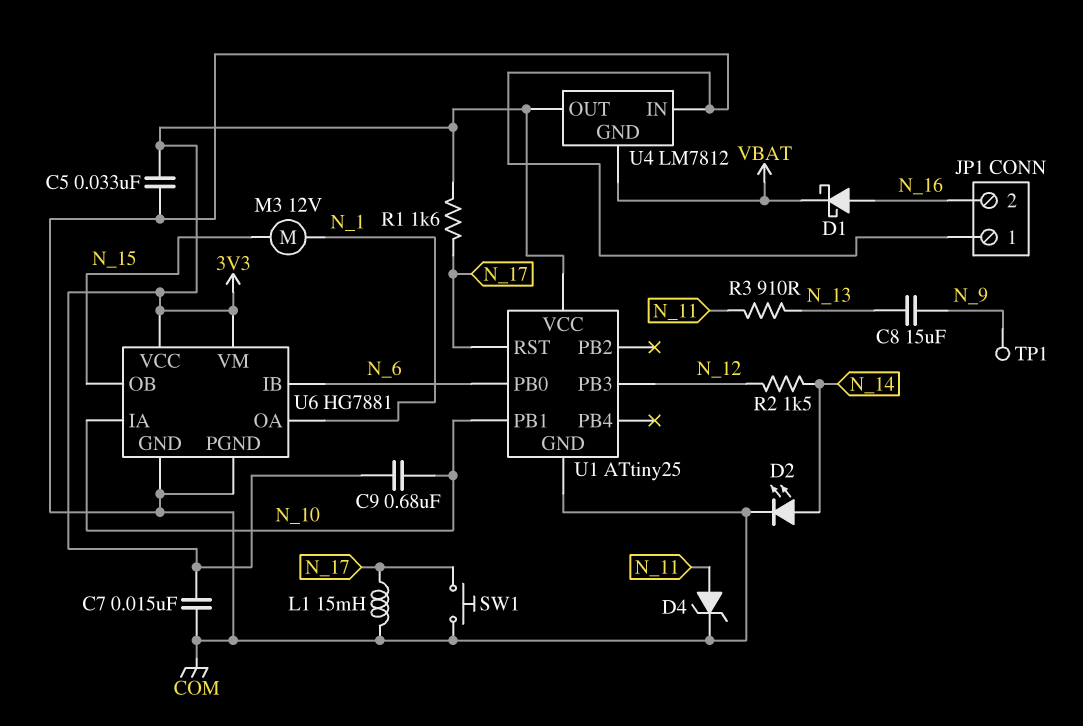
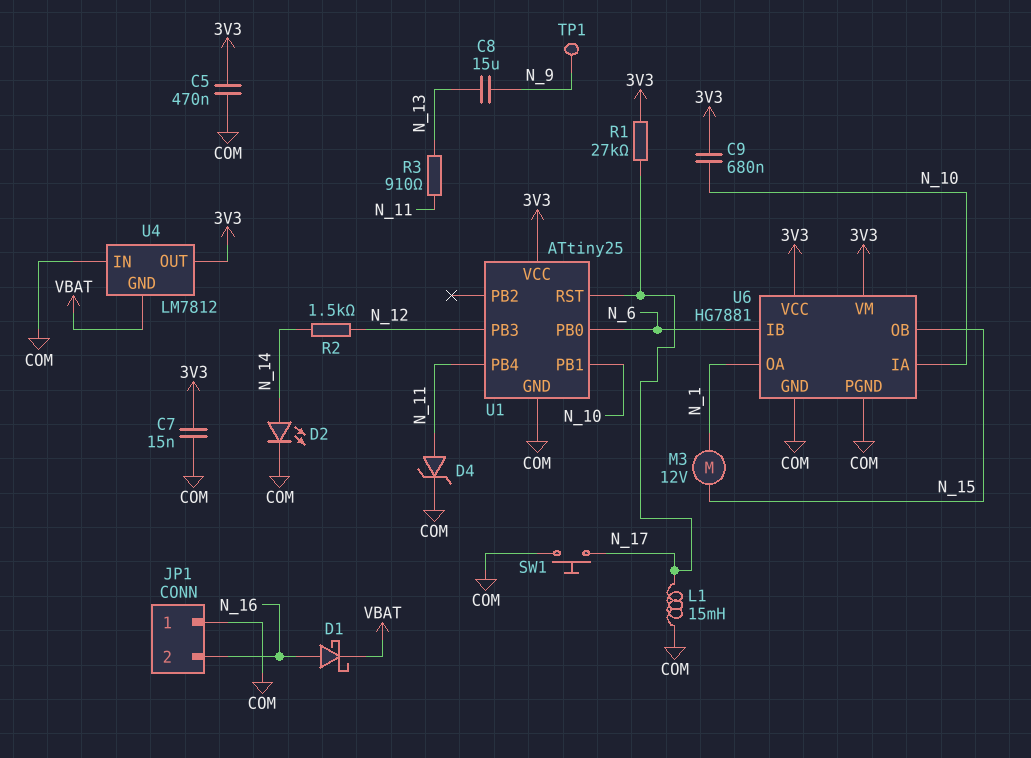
C5: 33nF (3V3, COM) -> 470nF (3V3, COM)
R1: 1.6k (3V3, N_17) -> 27k (3V3, N_17)
U1 pin PB4: none -> N_11

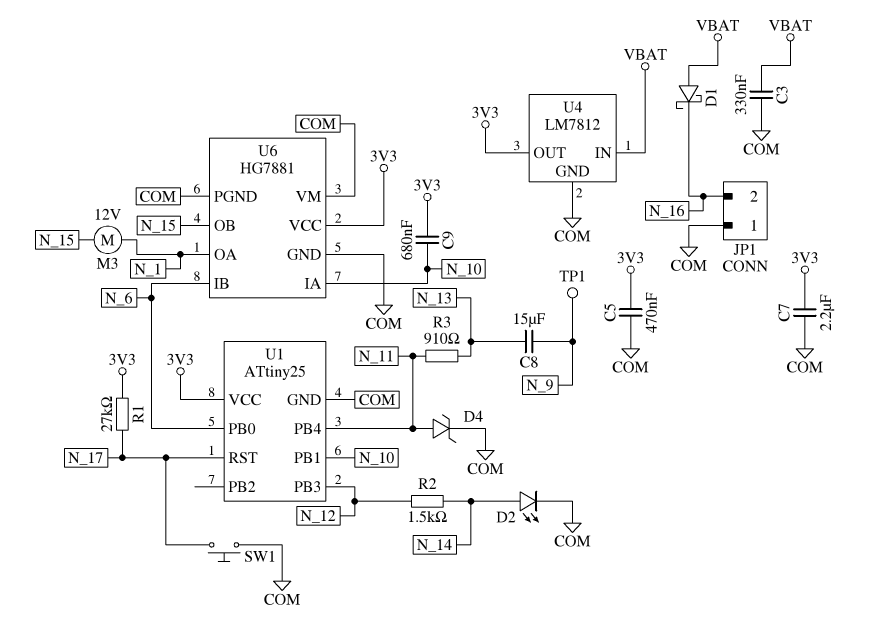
C3: none -> 330nF (COM, VBAT)
C7: 15nF (3V3, COM) -> 2.2uF (3V3, COM)
D1: schottky (A N_16, K VBAT) -> schottky (A VBAT, K N_16)
L1: 15mH (COM, N_17) -> none
U4 pin GND: VBAT -> COM
U4 pin IN: COM -> VBAT
U6 pin VM: 3V3 -> COM

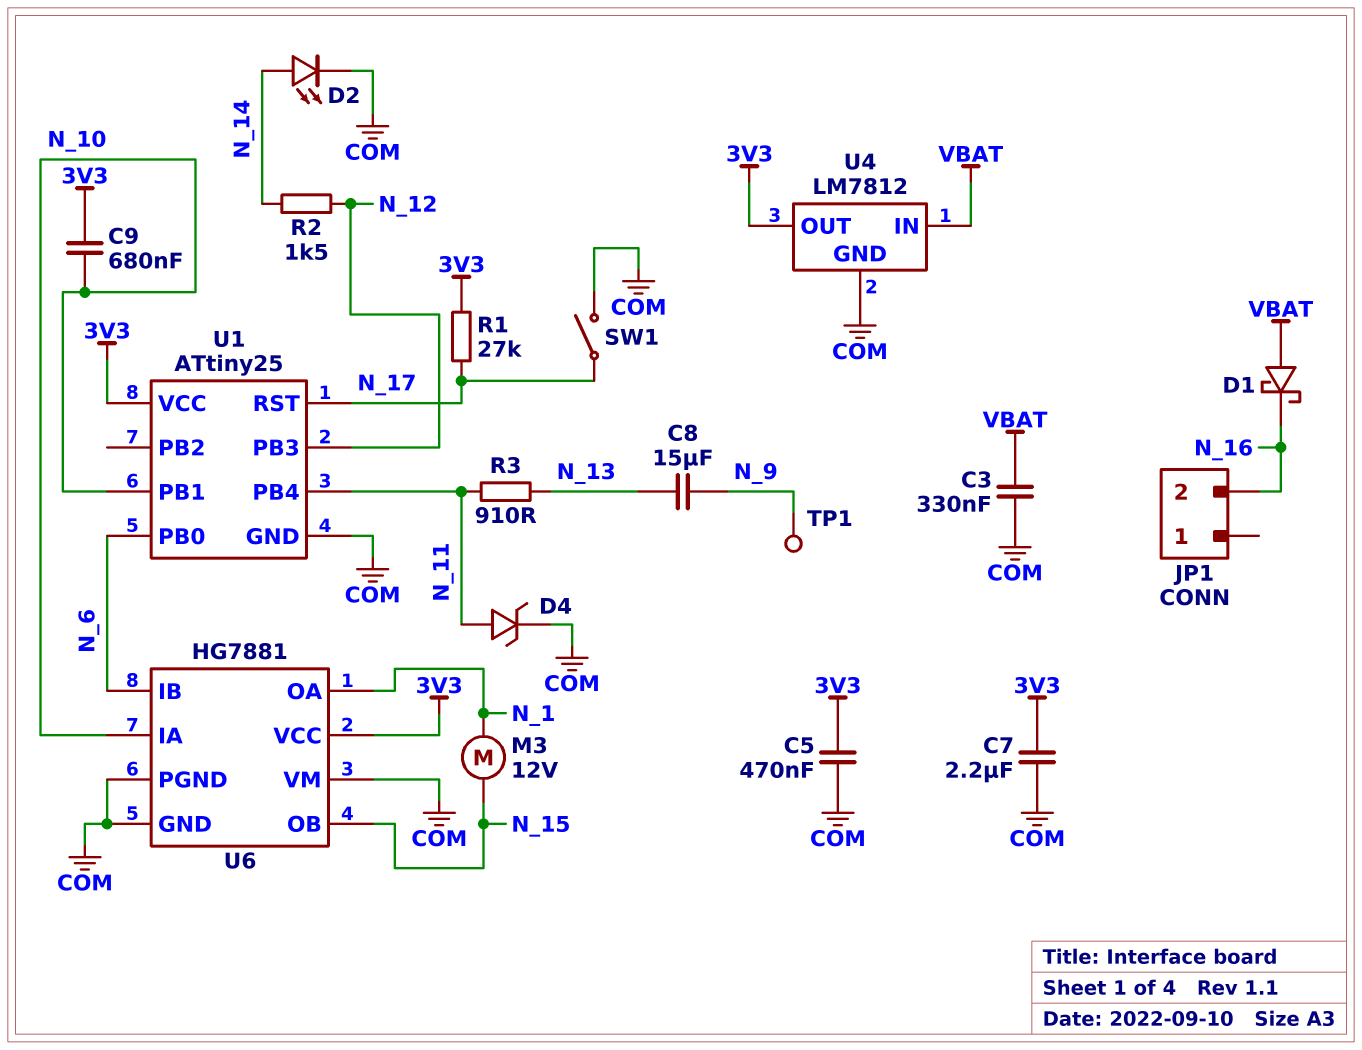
JP1 pin 1: COM -> none
SW1: button (COM, N_17) -> switch (COM, N_17)

